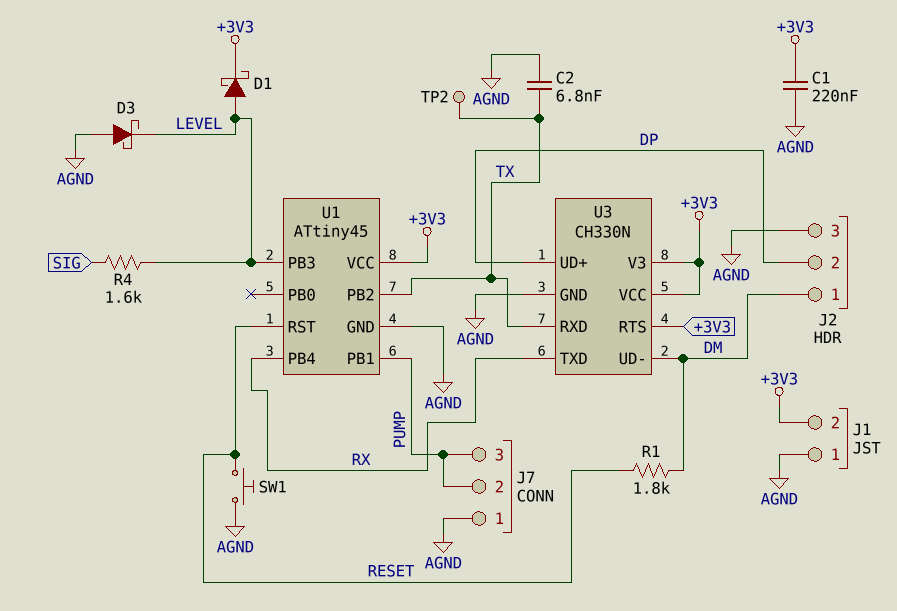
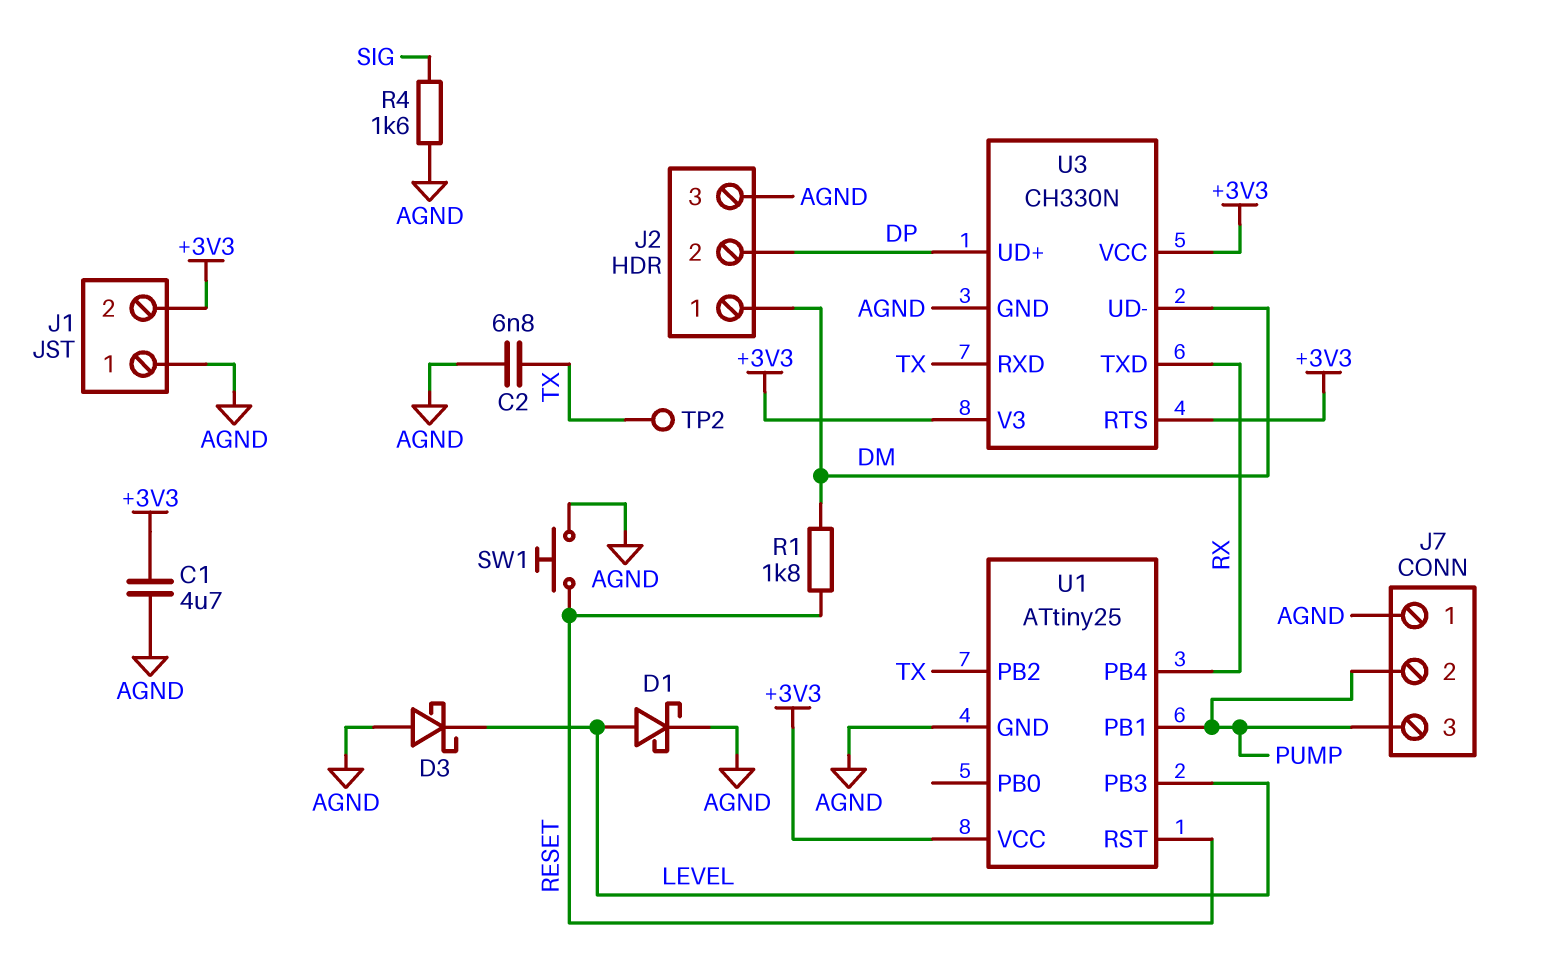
C1: 220nF (+3V3, AGND) -> 4.7uF (+3V3, AGND)
D1: schottky (A LEVEL, K +3V3) -> schottky (A LEVEL, K AGND)
R4: 1.6k (LEVEL, SIG) -> 1.6k (AGND, SIG)
U1: ATtiny45 -> ATtiny25

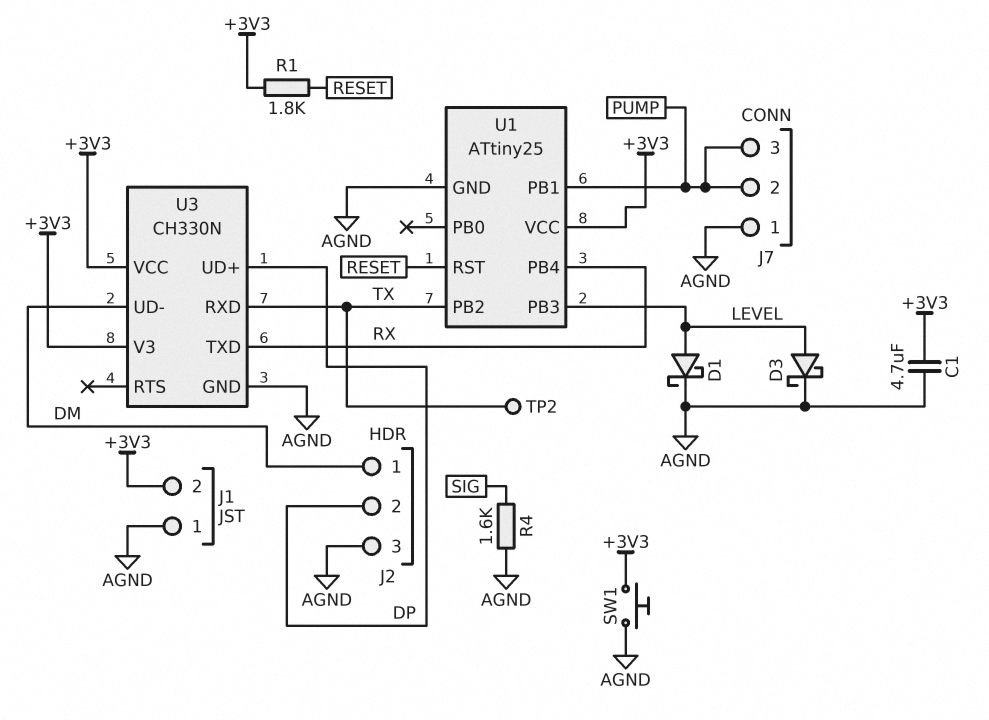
C2: 6.8nF (AGND, TX) -> none
D3: schottky (A AGND, K LEVEL) -> schottky (A LEVEL, K AGND)
R1: 1.8k (DM, RESET) -> 1.8k (+3V3, RESET)
SW1: button (AGND, RESET) -> button (+3V3, AGND)
U3 pin RTS: +3V3 -> none

